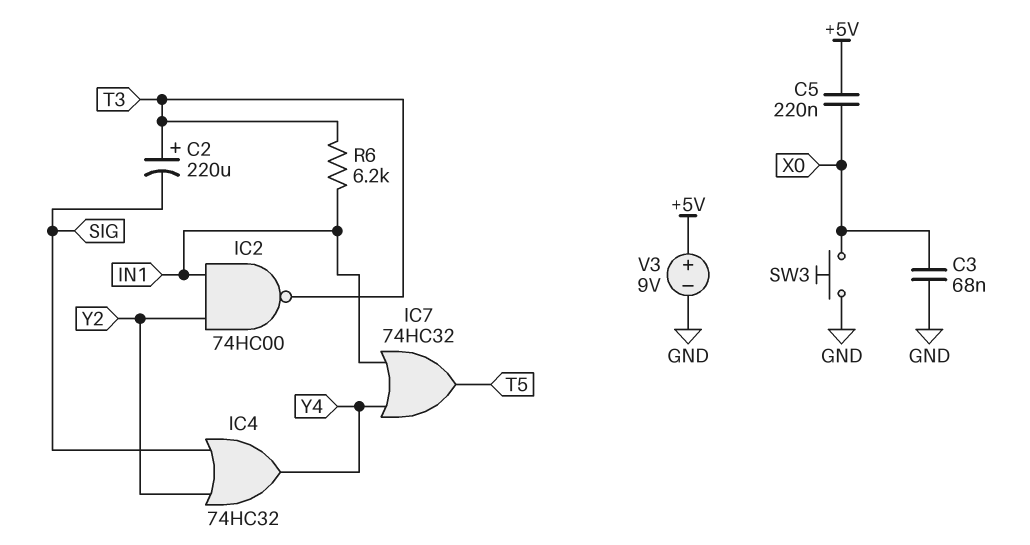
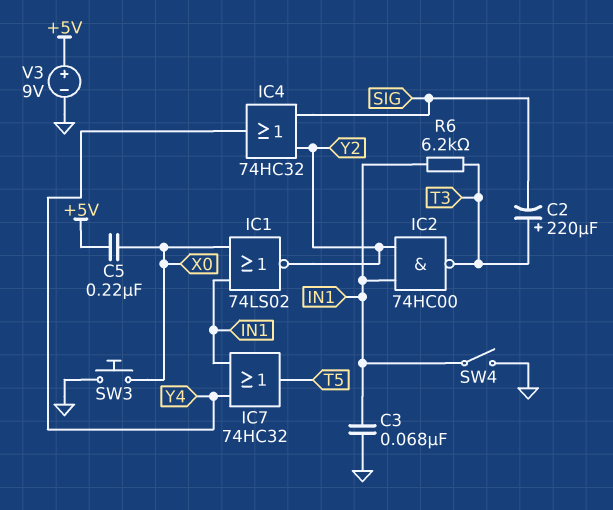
C3: 68nF (GND, X0) -> 68nF (GND, IN1)
IC1: none -> NOR 74LS02 (in IN1, in X0, out Y2)
SW4: none -> switch (GND, IN1)

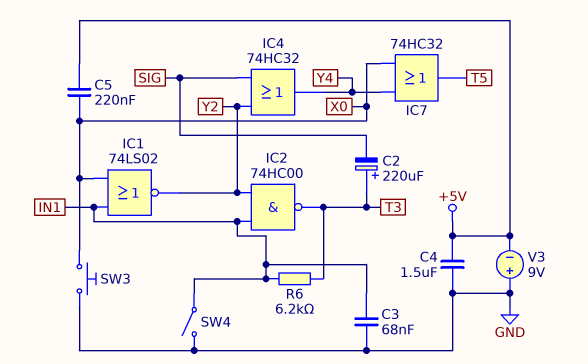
C4: none -> 1.5uF (+5V, GND)
IC7: OR 74HC32 (in IN1, in Y4, out T5) -> OR 74HC32 (in X0, in Y4, out T5)
V3: 9V (plus +5V, minus GND) -> 9V (plus GND, minus +5V)

